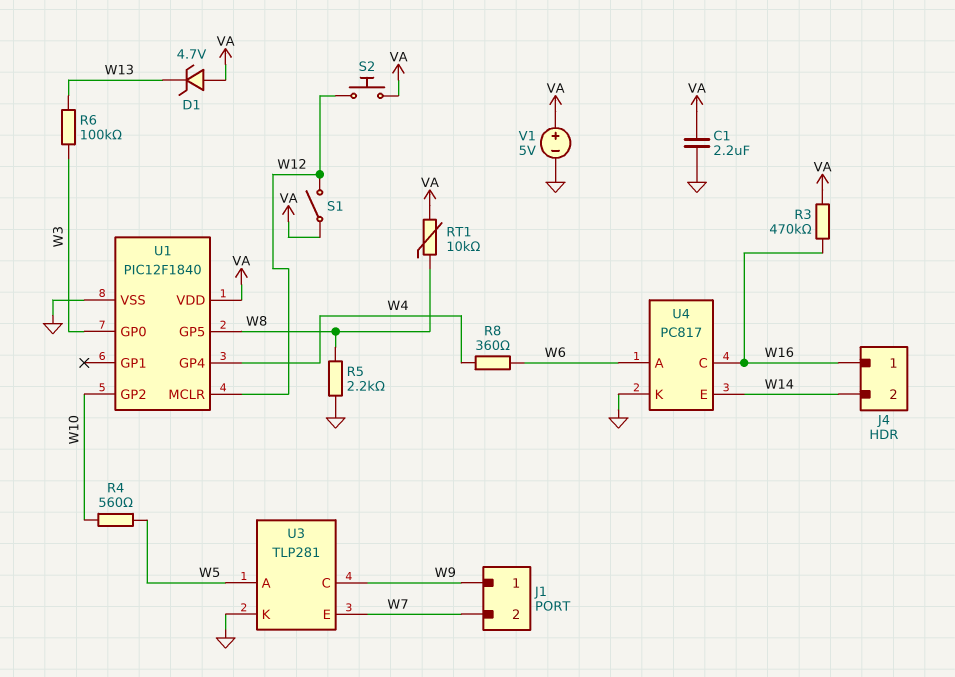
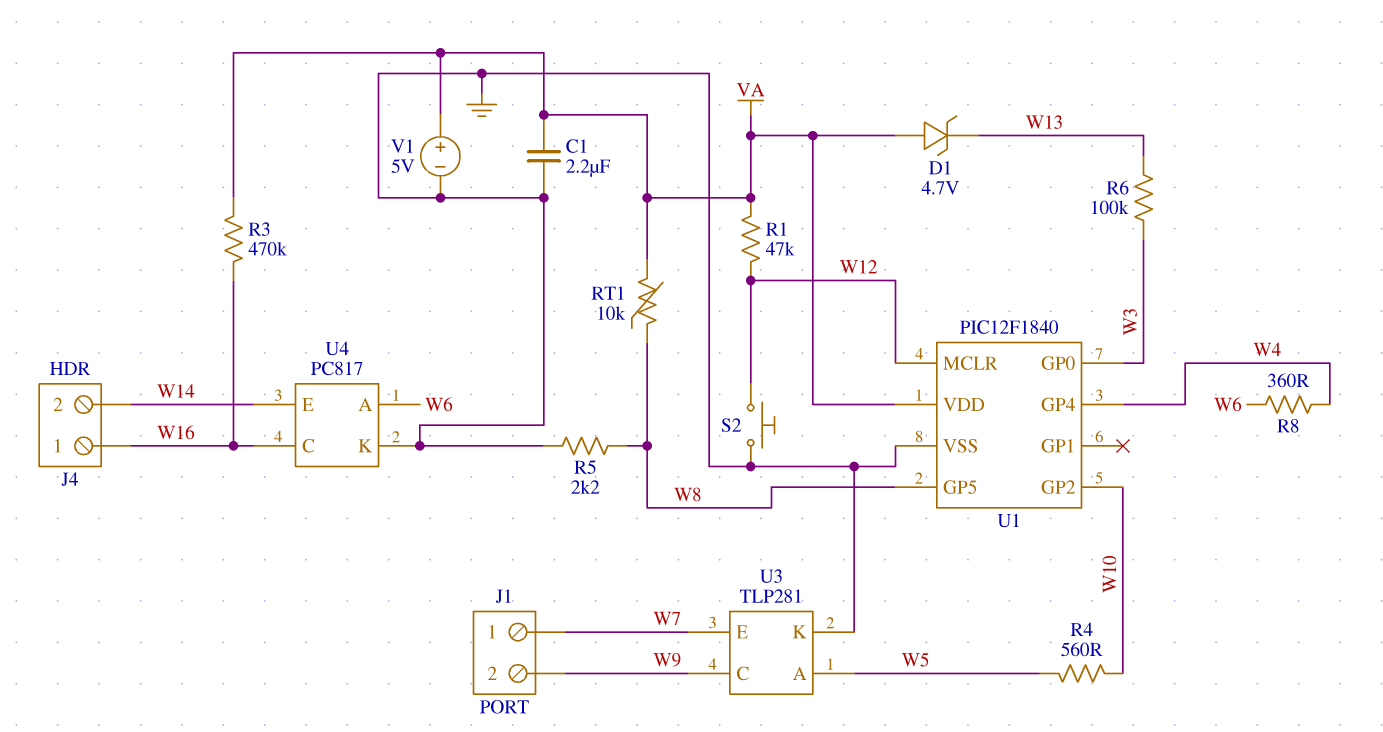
J1 pin 1: W9 -> W7
J1 pin 2: W7 -> W9
R1: none -> 47k (VA, W12)
S1: switch (VA, W12) -> none
S2: button (VA, W12) -> button (GND, W12)

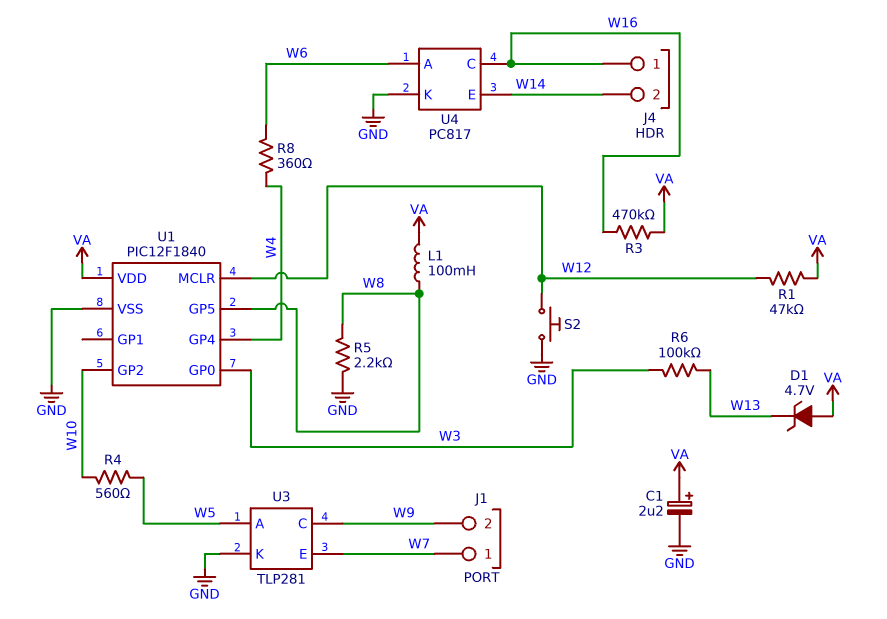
C1: 2.2uF (GND, VA) -> 2.2uF (plus VA, minus GND)
L1: none -> 100mH (VA, W8)
RT1: 10k (VA, W8) -> none
V1: 5V (plus VA, minus GND) -> none

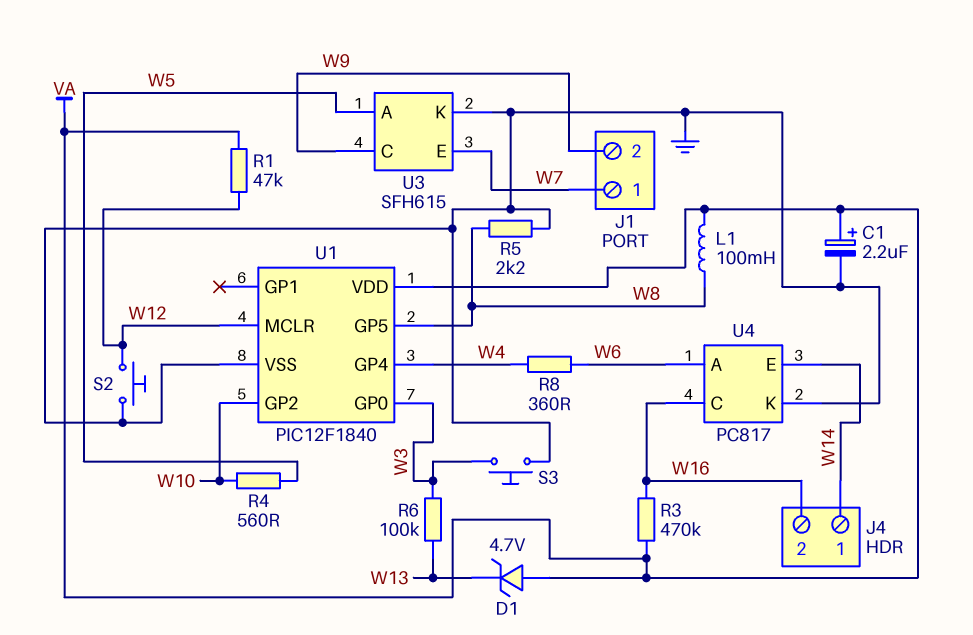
J4 pin 1: W16 -> W14
J4 pin 2: W14 -> W16
S3: none -> button (GND, W3)
U3: TLP281 -> SFH615

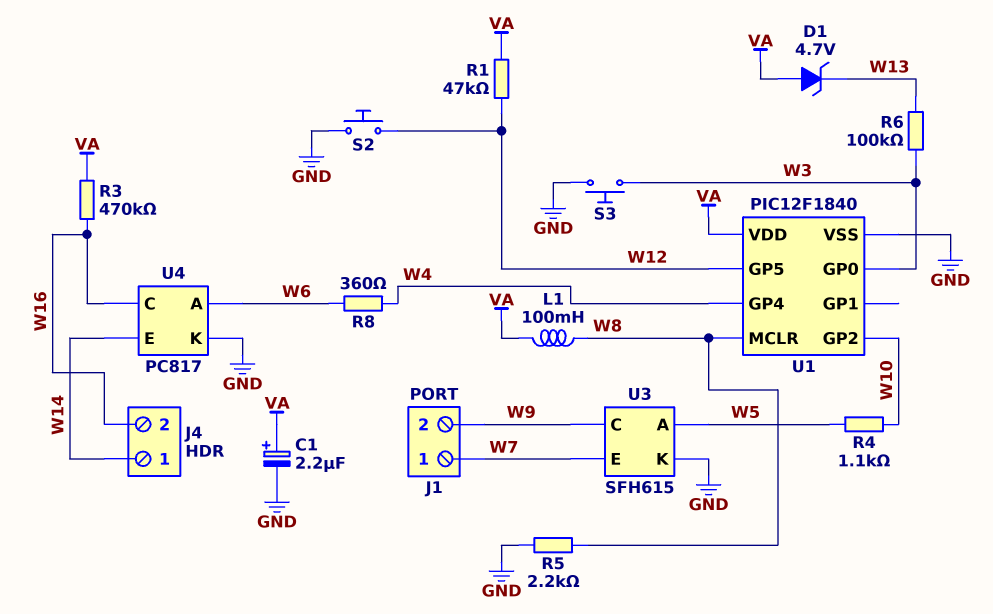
R4: 560 (W5, W10) -> 1.1k (W5, W10)
U1 pin GP5: W8 -> W12
U1 pin MCLR: W12 -> W8

